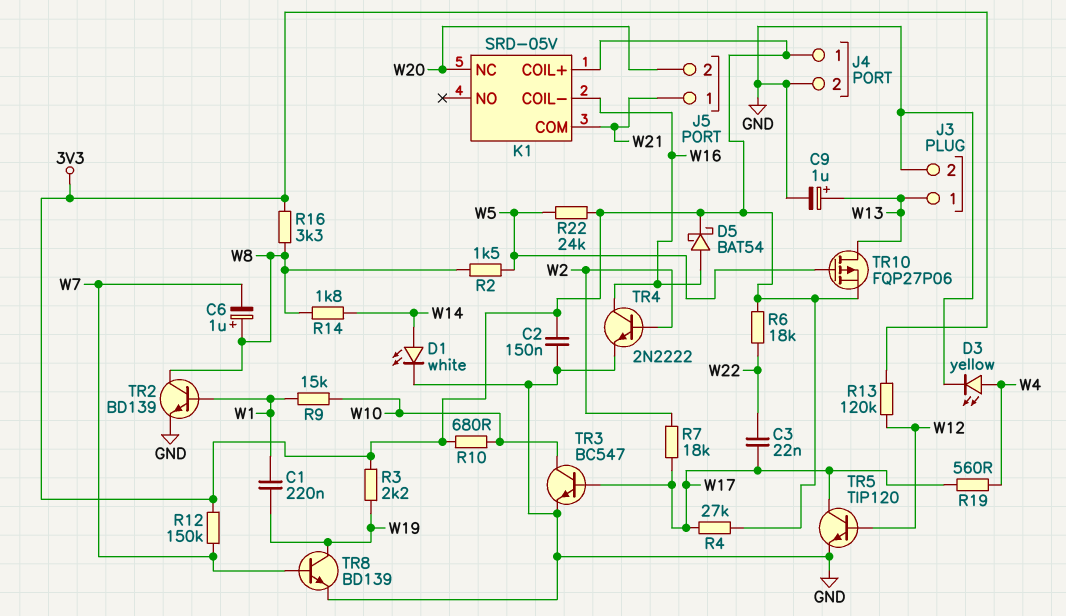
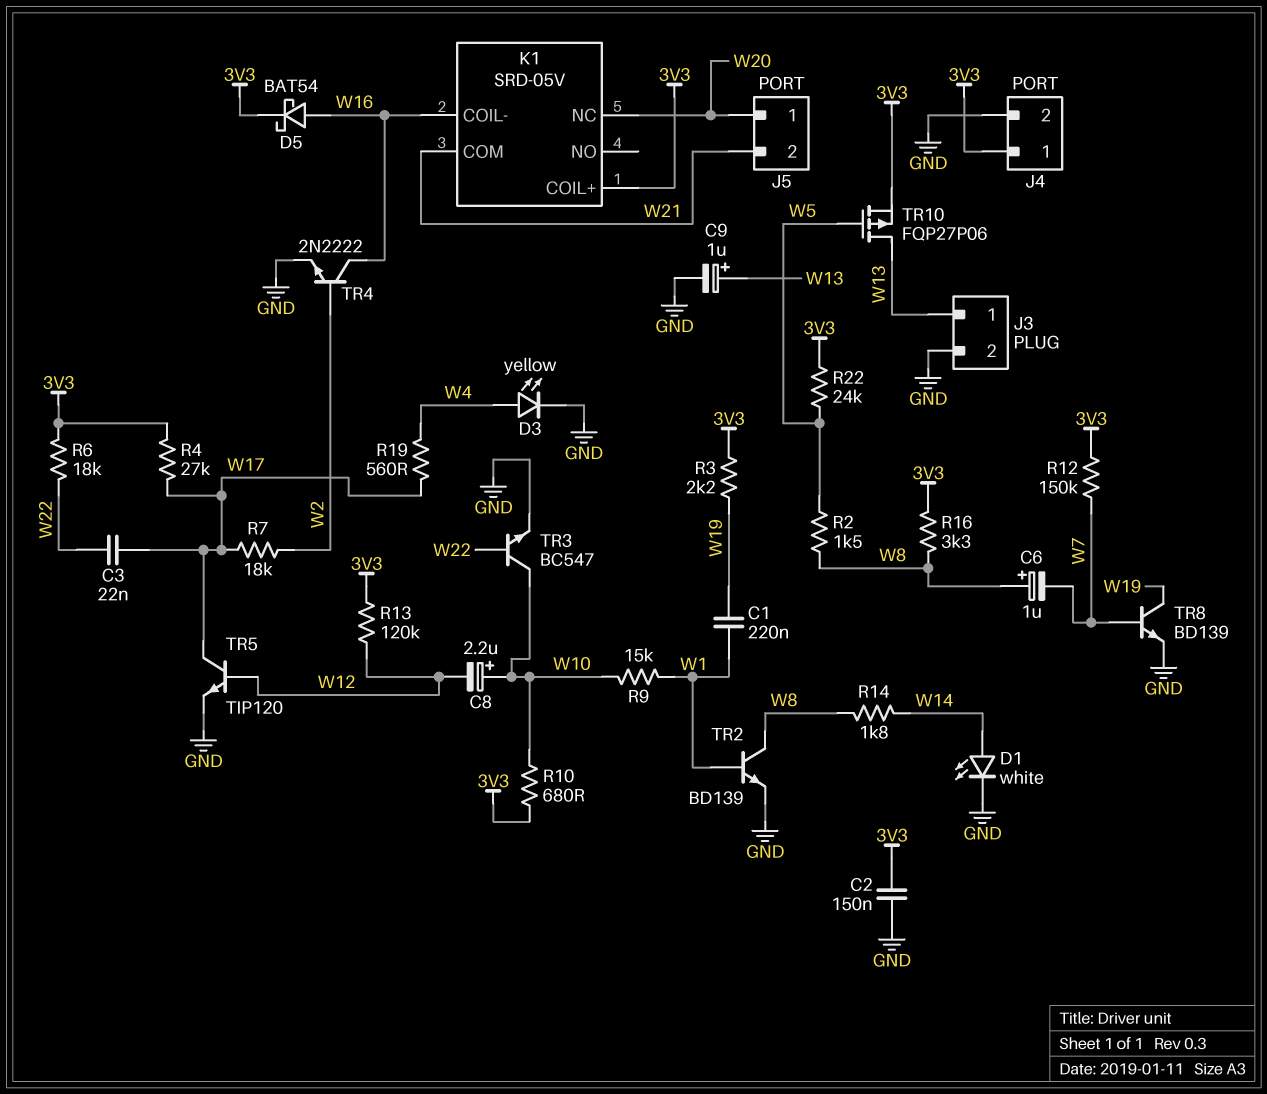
C8: none -> 2.2uF (plus W10, minus W12)
J5 pin 1: W21 -> W20
J5 pin 2: W20 -> W21
TR3: NPN BC547 (B W17, C W10, E GND) -> NPN BC547 (B W22, C W10, E GND)

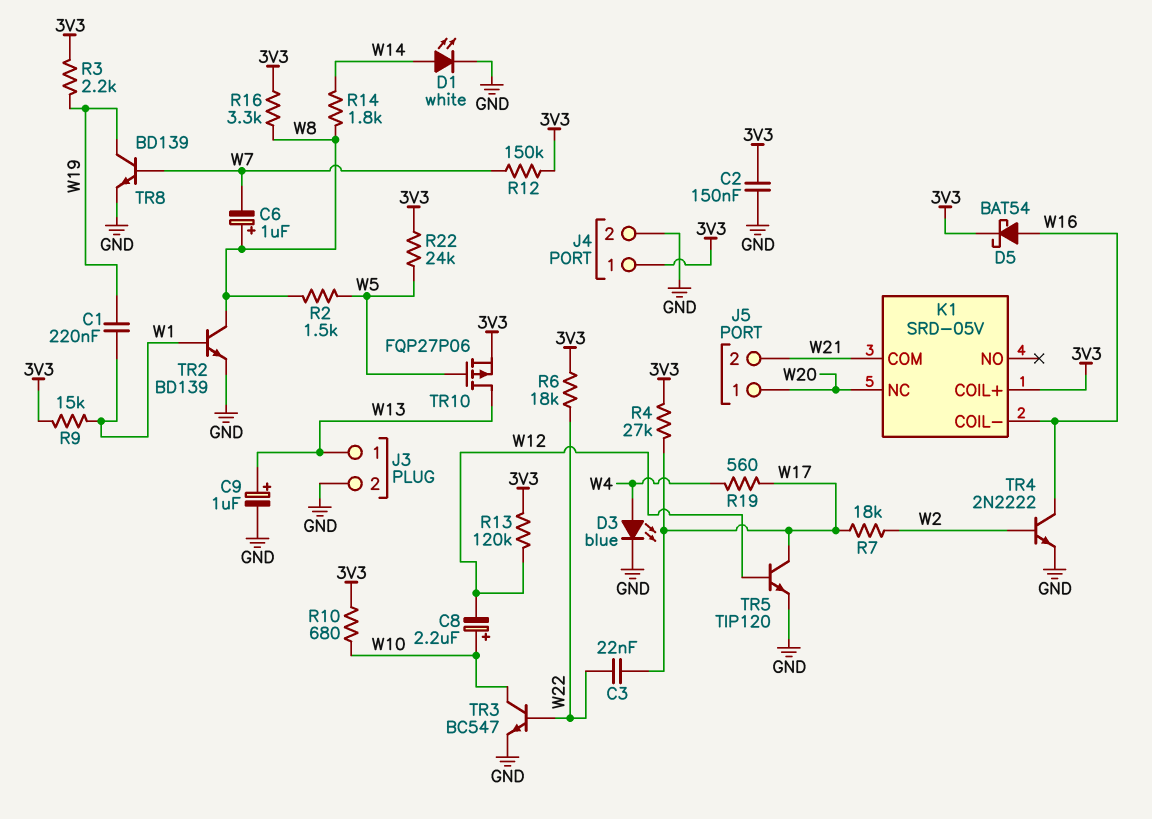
D3: LED yellow (A W4, K GND) -> LED blue (A W4, K GND)
R9: 15k (W1, W10) -> 15k (3V3, W1)

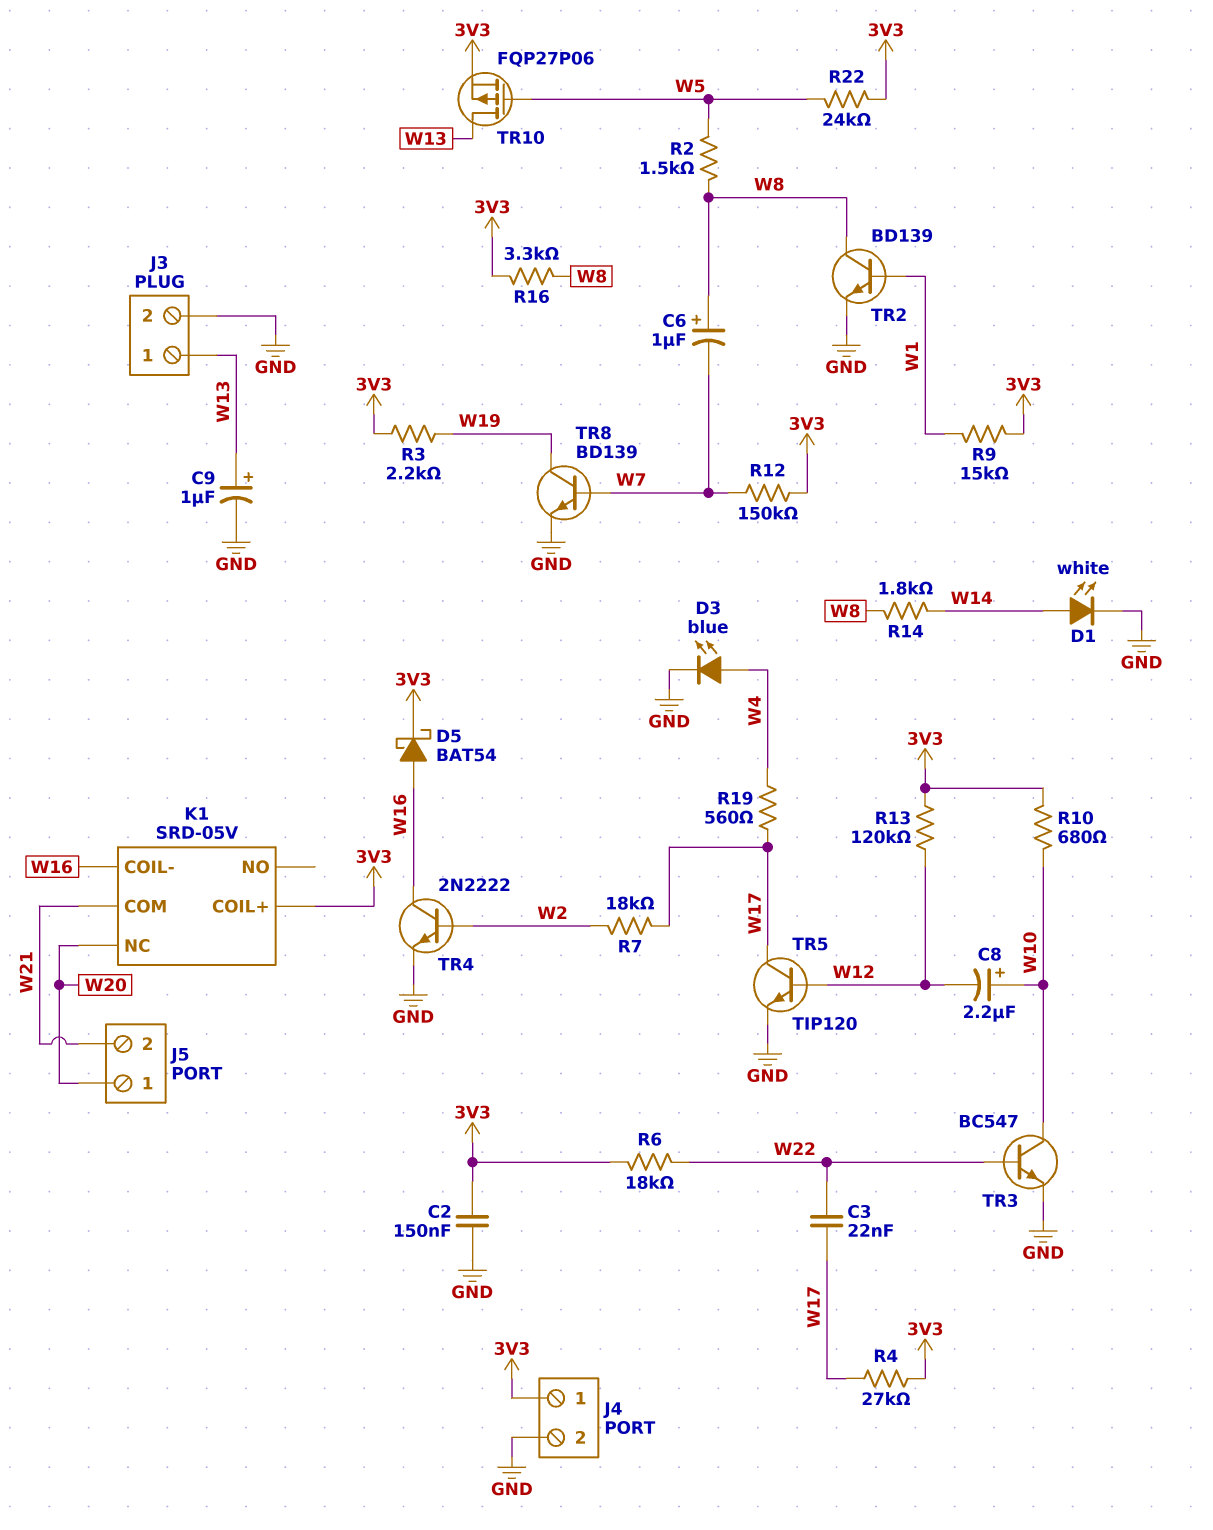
C1: 220nF (W1, W19) -> none

